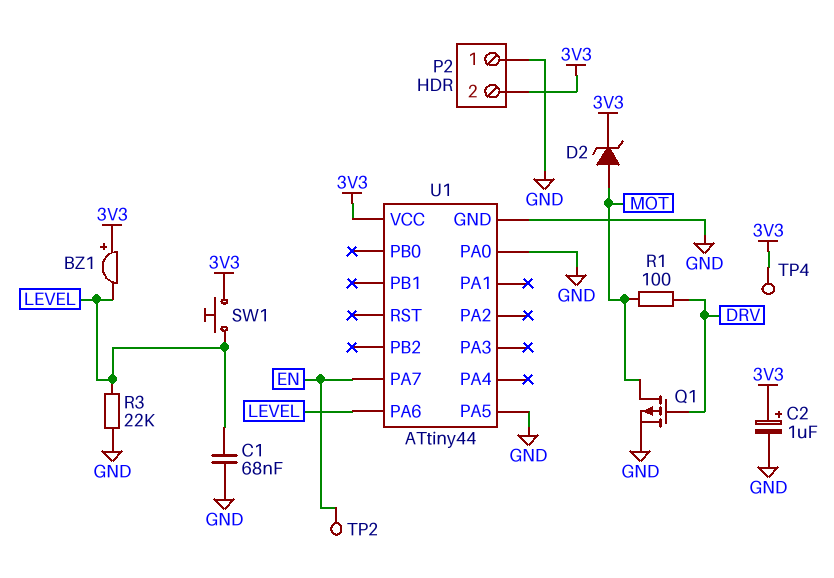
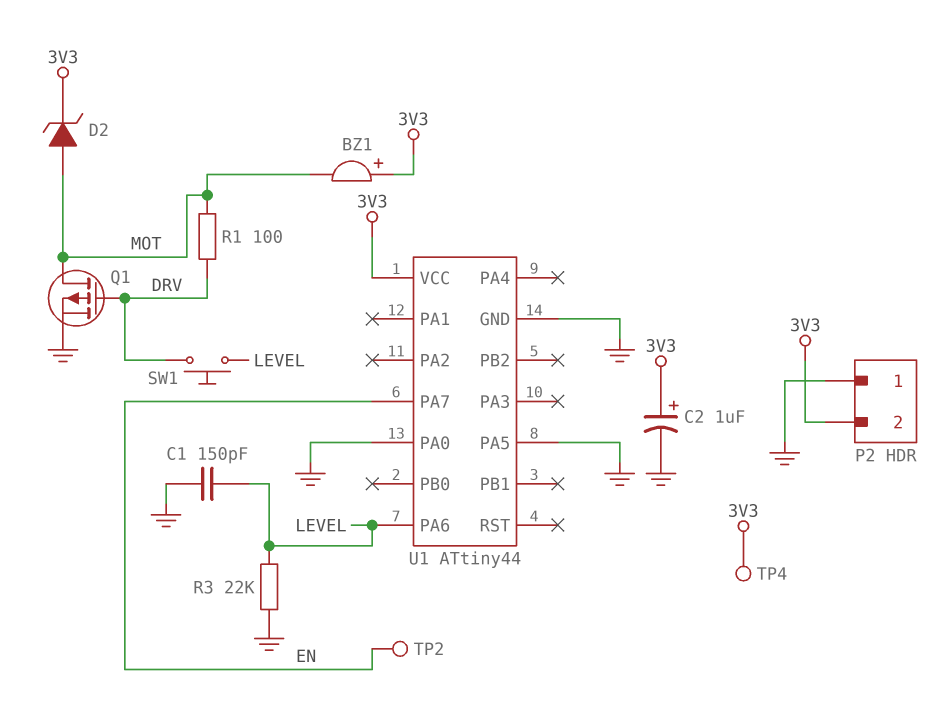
BZ1: buzzer (plus 3V3, minus LEVEL) -> buzzer (plus 3V3, minus MOT)
C1: 68nF (GND, LEVEL) -> 150pF (GND, LEVEL)
SW1: button (3V3, LEVEL) -> button (DRV, LEVEL)

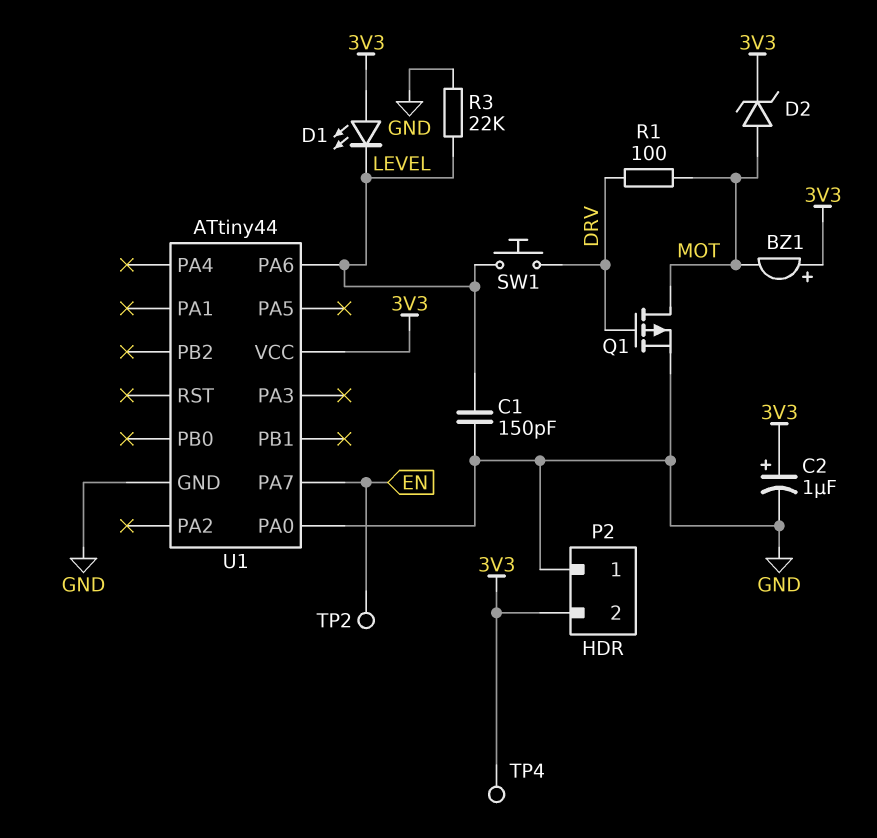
D1: none -> LED (A 3V3, K LEVEL)
U1 pin PA5: GND -> none

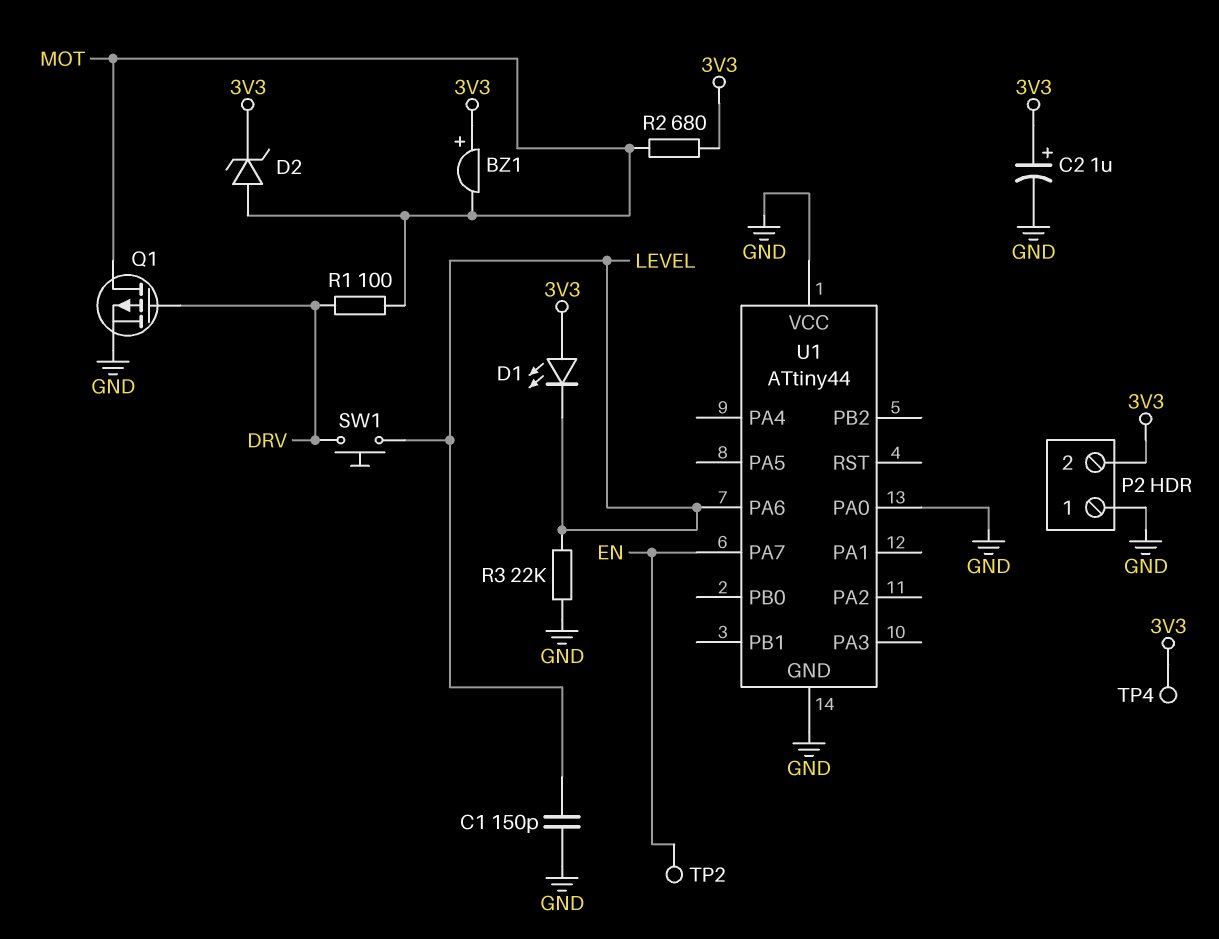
R2: none -> 680 (3V3, MOT)
U1 pin VCC: 3V3 -> GND

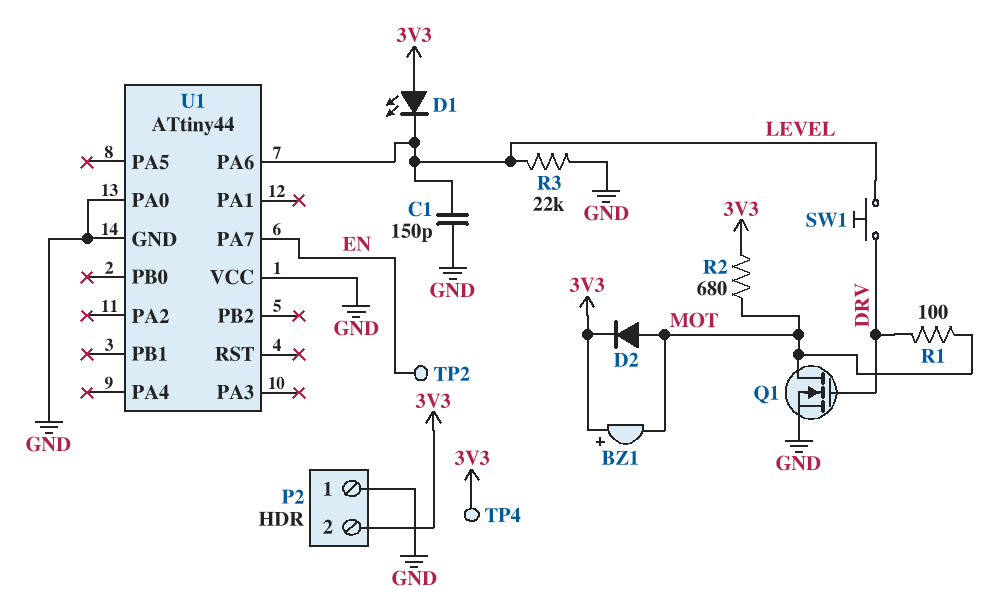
C2: 1uF (plus 3V3, minus GND) -> none
D2: zener (A MOT, K 3V3) -> diode (A MOT, K 3V3)
Q1: PMOS (G DRV, D MOT, S GND) -> NMOS (G DRV, D MOT, S GND)

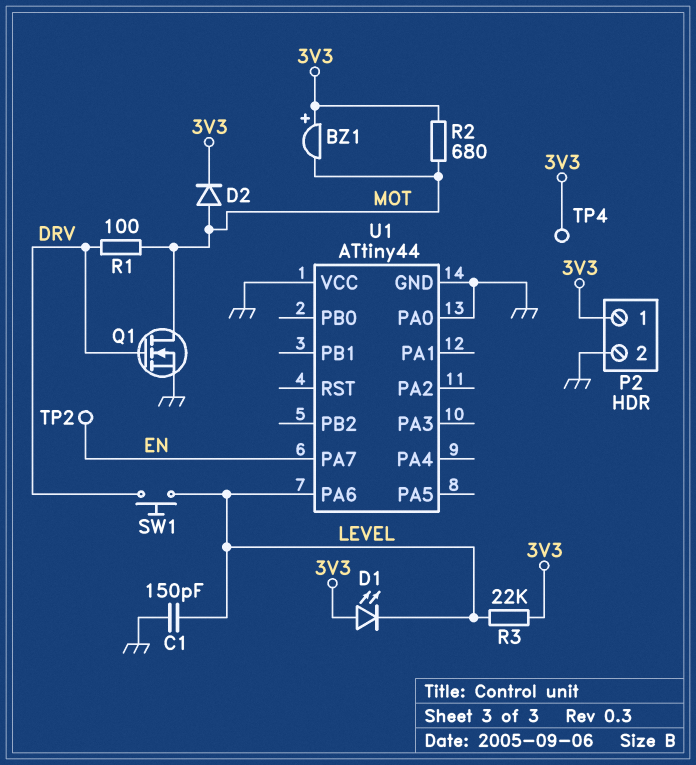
P2 pin 1: GND -> 3V3
P2 pin 2: 3V3 -> GND
R3: 22k (GND, LEVEL) -> 22k (3V3, LEVEL)

